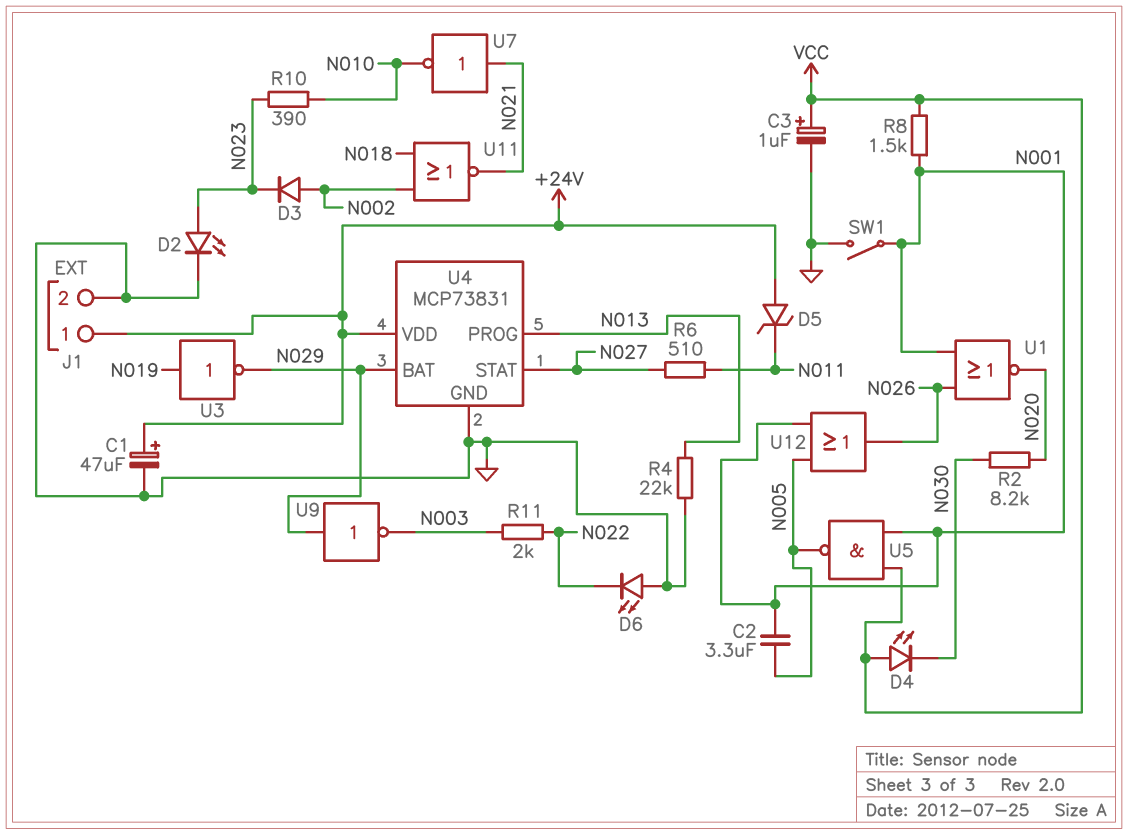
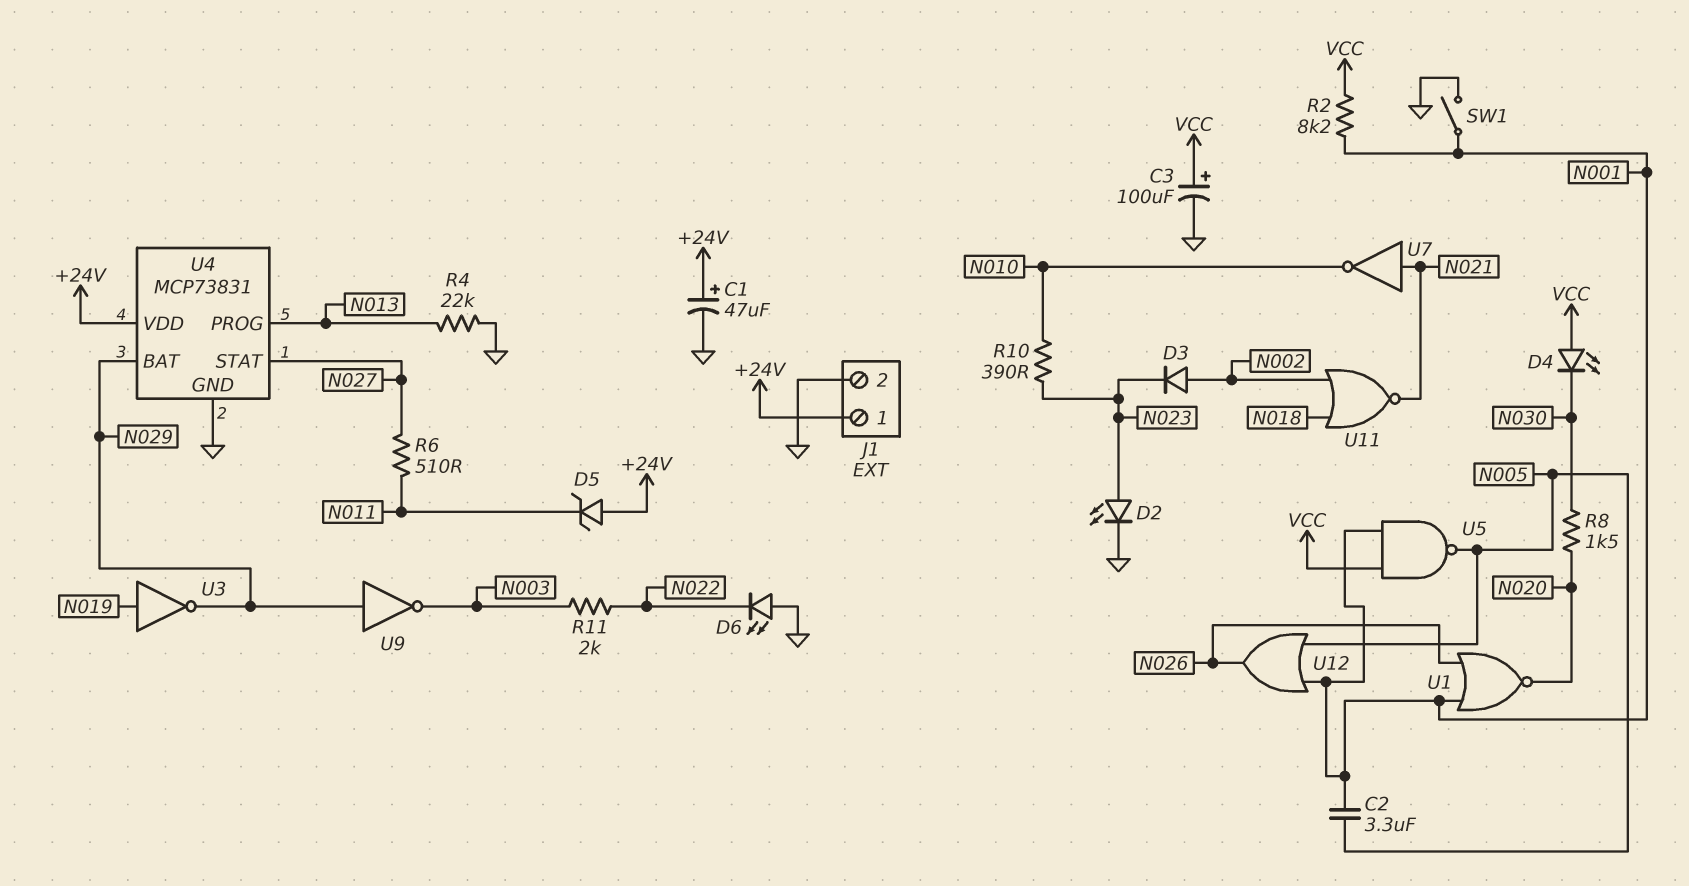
C3: 1uF (plus VCC, minus GND) -> 100uF (plus VCC, minus GND)
R2: 8.2k (N020, N030) -> 8.2k (N001, VCC)
R8: 1.5k (N001, VCC) -> 1.5k (N020, N030)

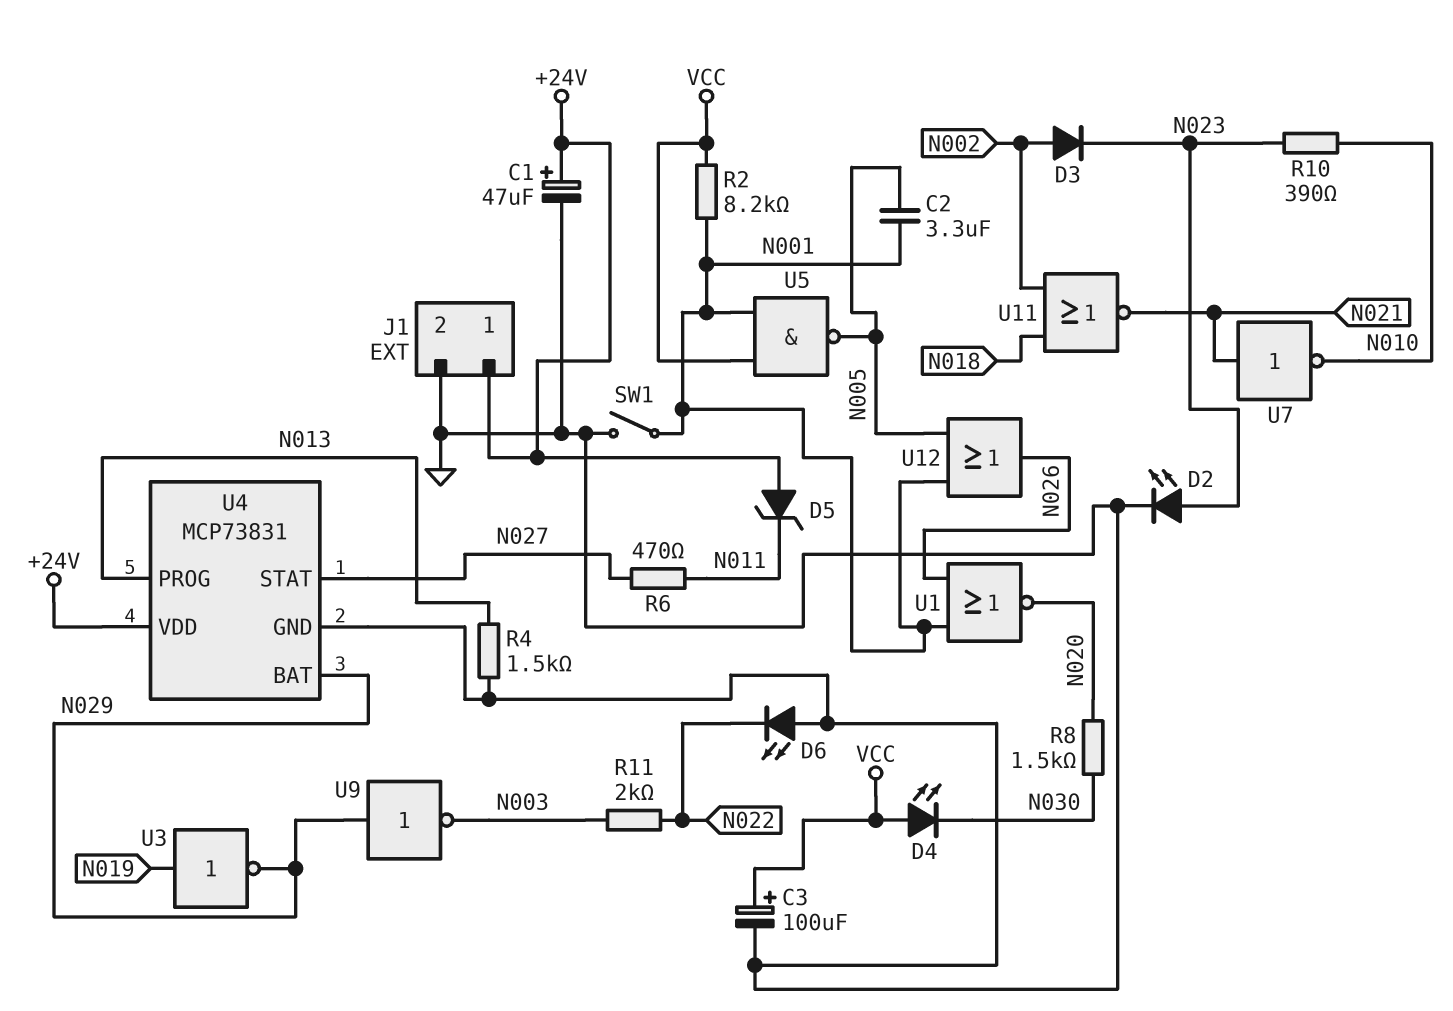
R4: 22k (GND, N013) -> 1.5k (GND, N013)
R6: 510 (N011, N027) -> 470 (N011, N027)

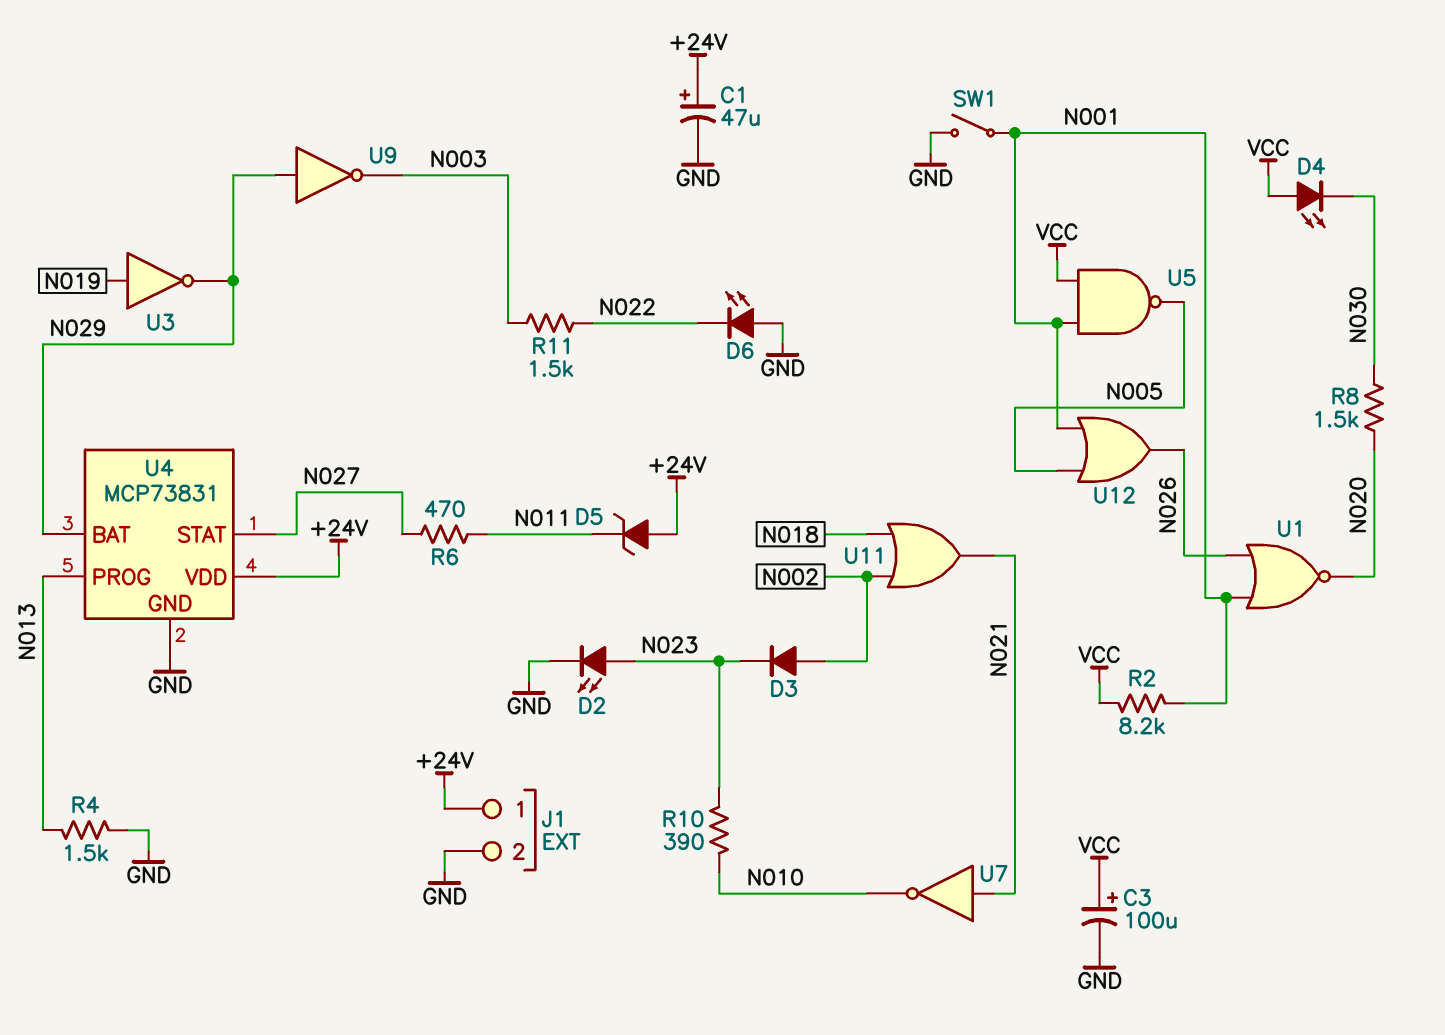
C2: 3.3uF (N001, N005) -> none
R11: 2k (N003, N022) -> 1.5k (N003, N022)
U11: NOR (in N002, in N018, out N021) -> OR (in N002, in N018, out N021)

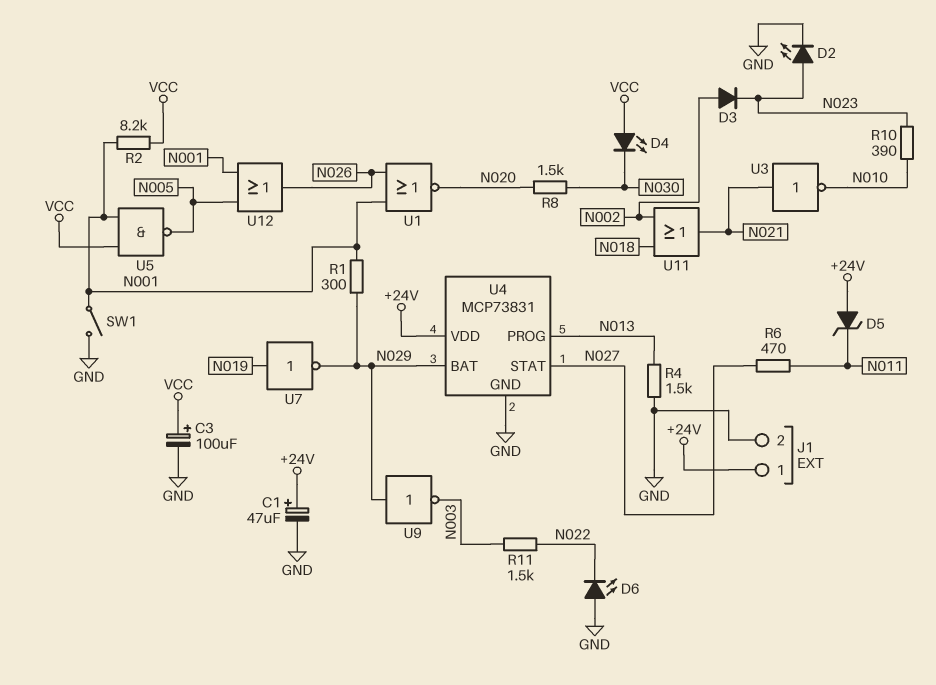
R1: none -> 300 (N001, N029)
U3: NOT (in N019, out N029) -> NOT (in N021, out N010)
U7: NOT (in N021, out N010) -> NOT (in N019, out N029)

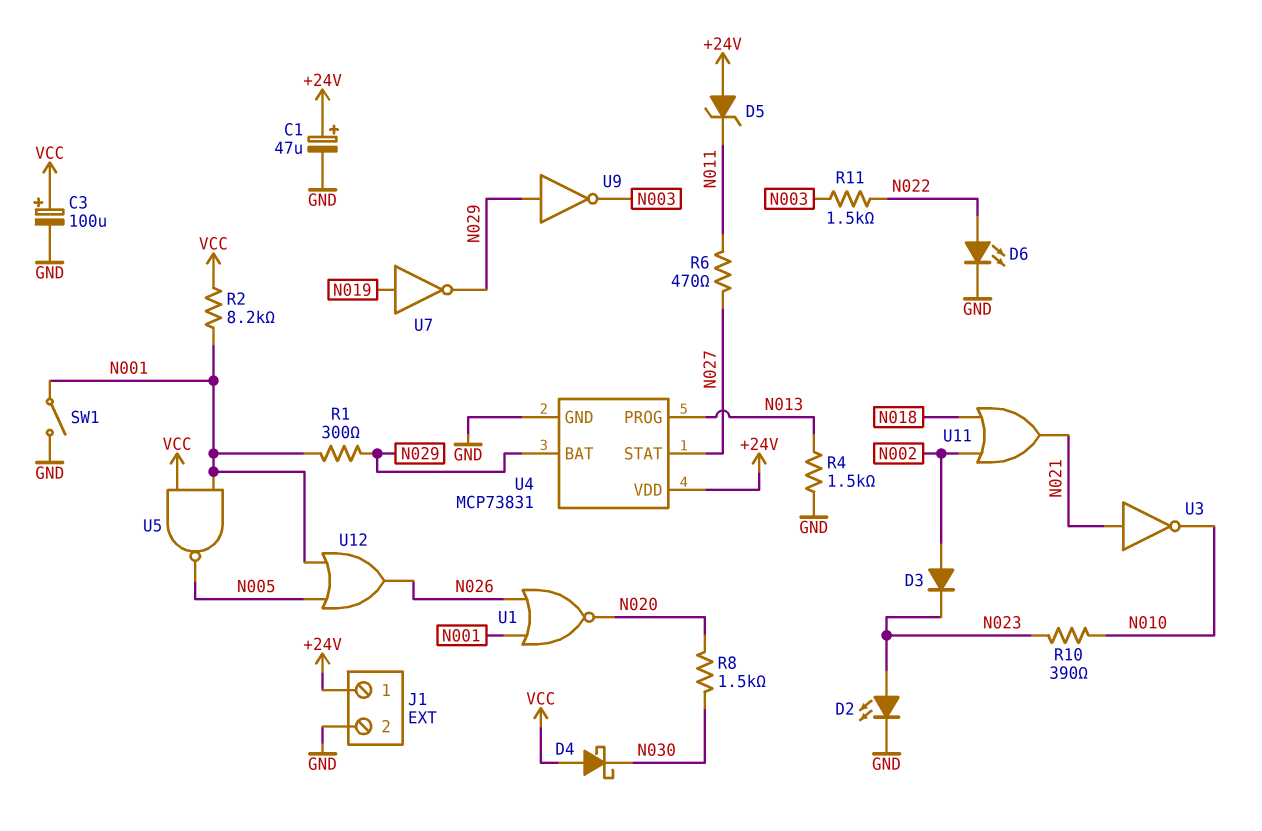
D4: LED (A VCC, K N030) -> schottky (A VCC, K N030)
D6: LED (A GND, K N022) -> LED (A N022, K GND)

